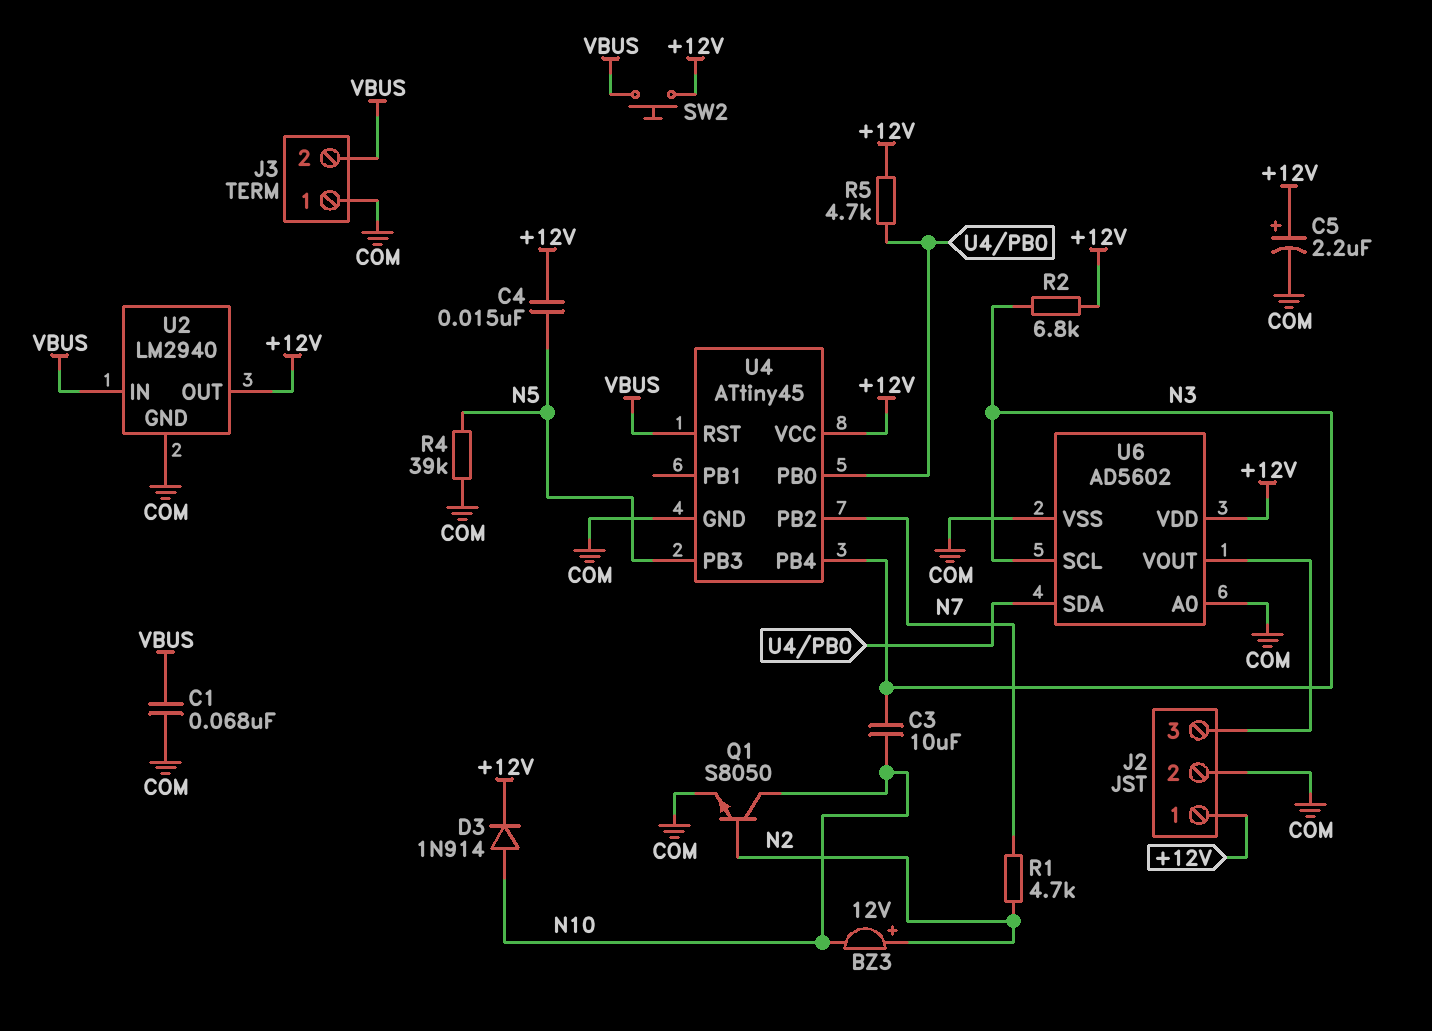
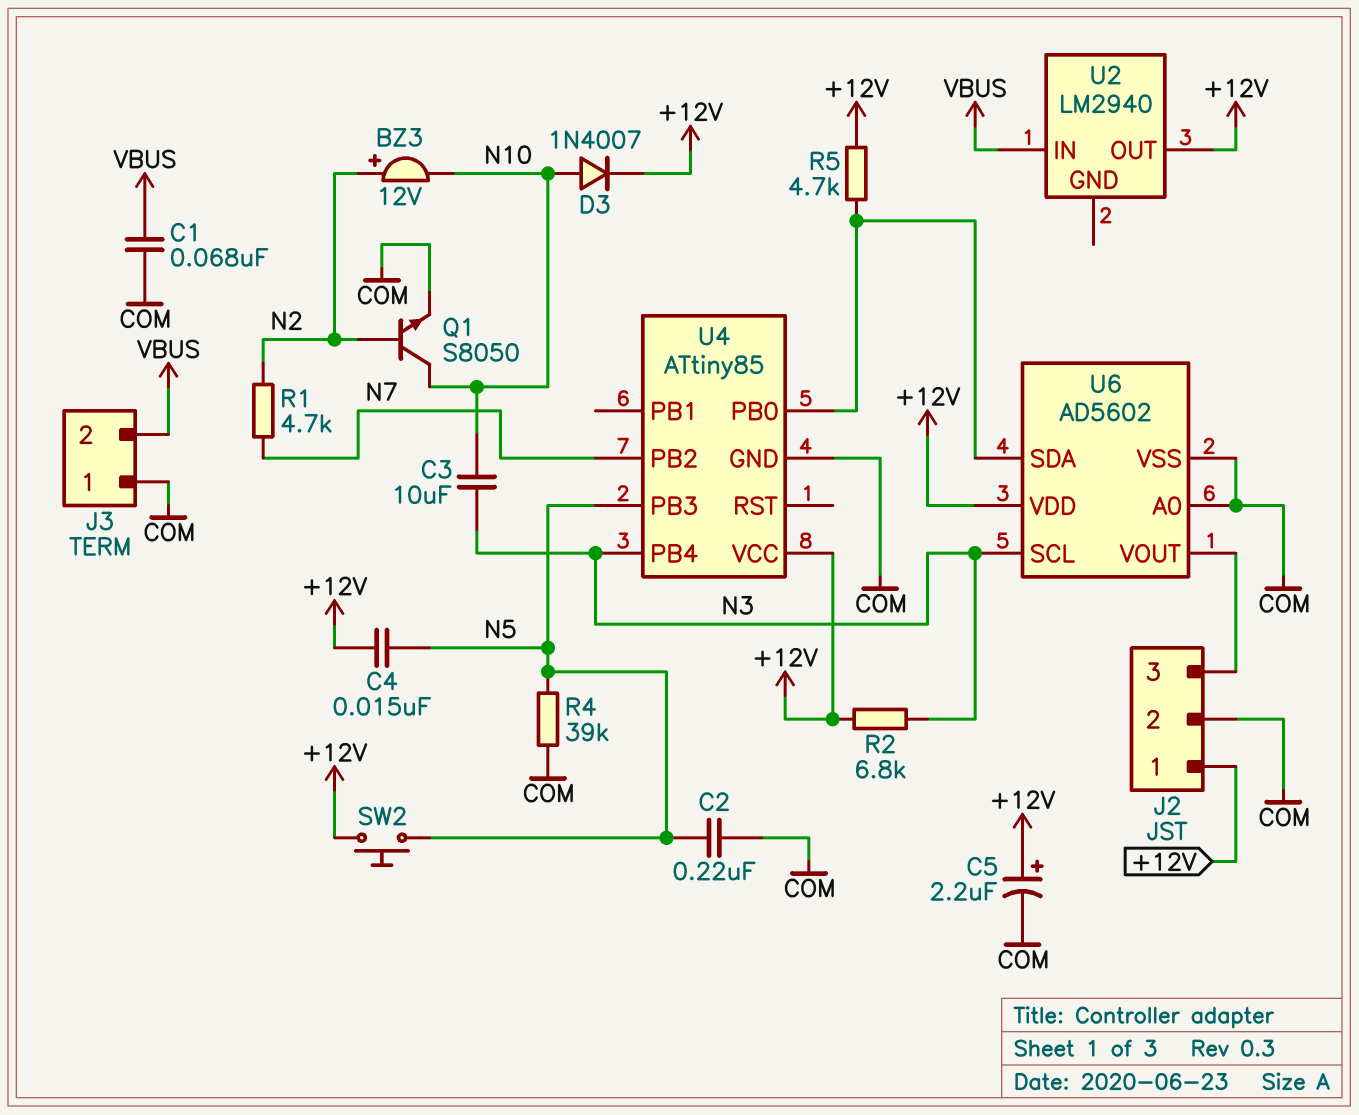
C2: none -> 220nF (COM, N5)
D3: diode 1N914 (A N10, K +12V) -> diode 1N4007 (A N10, K +12V)
SW2: button (+12V, VBUS) -> button (+12V, N5)
U2 pin GND: COM -> none
U4: ATtiny45 -> ATtiny85
U4 pin RST: VBUS -> none

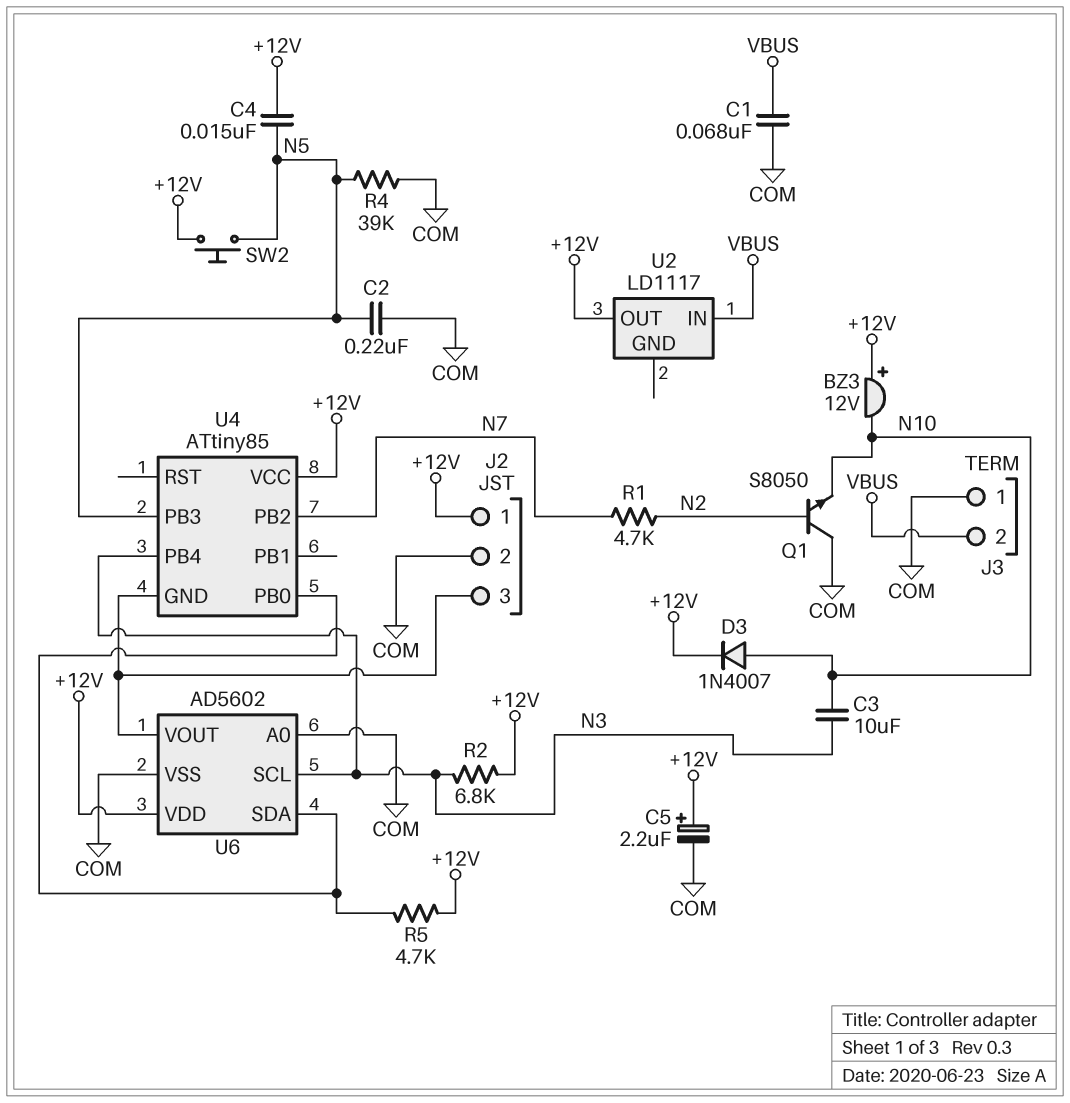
BZ3: buzzer 12V (plus N2, minus N10) -> buzzer 12V (plus +12V, minus N10)
Q1: NPN S8050 (B N2, C N10, E COM) -> NPN S8050 (B N2, C COM, E N10)
U2: LM2940 -> LD1117
U4 pin GND: COM -> J2/3

